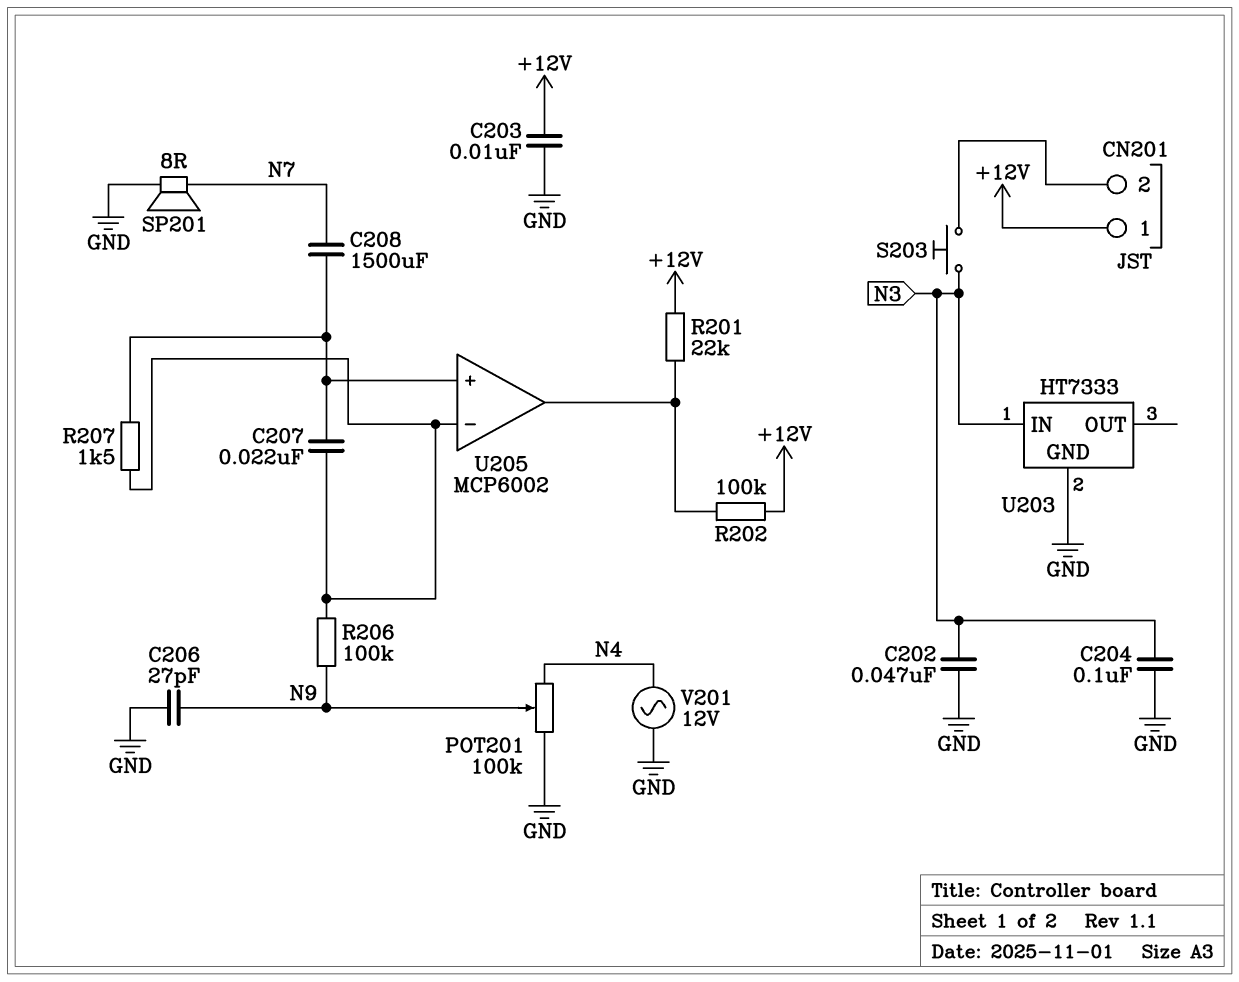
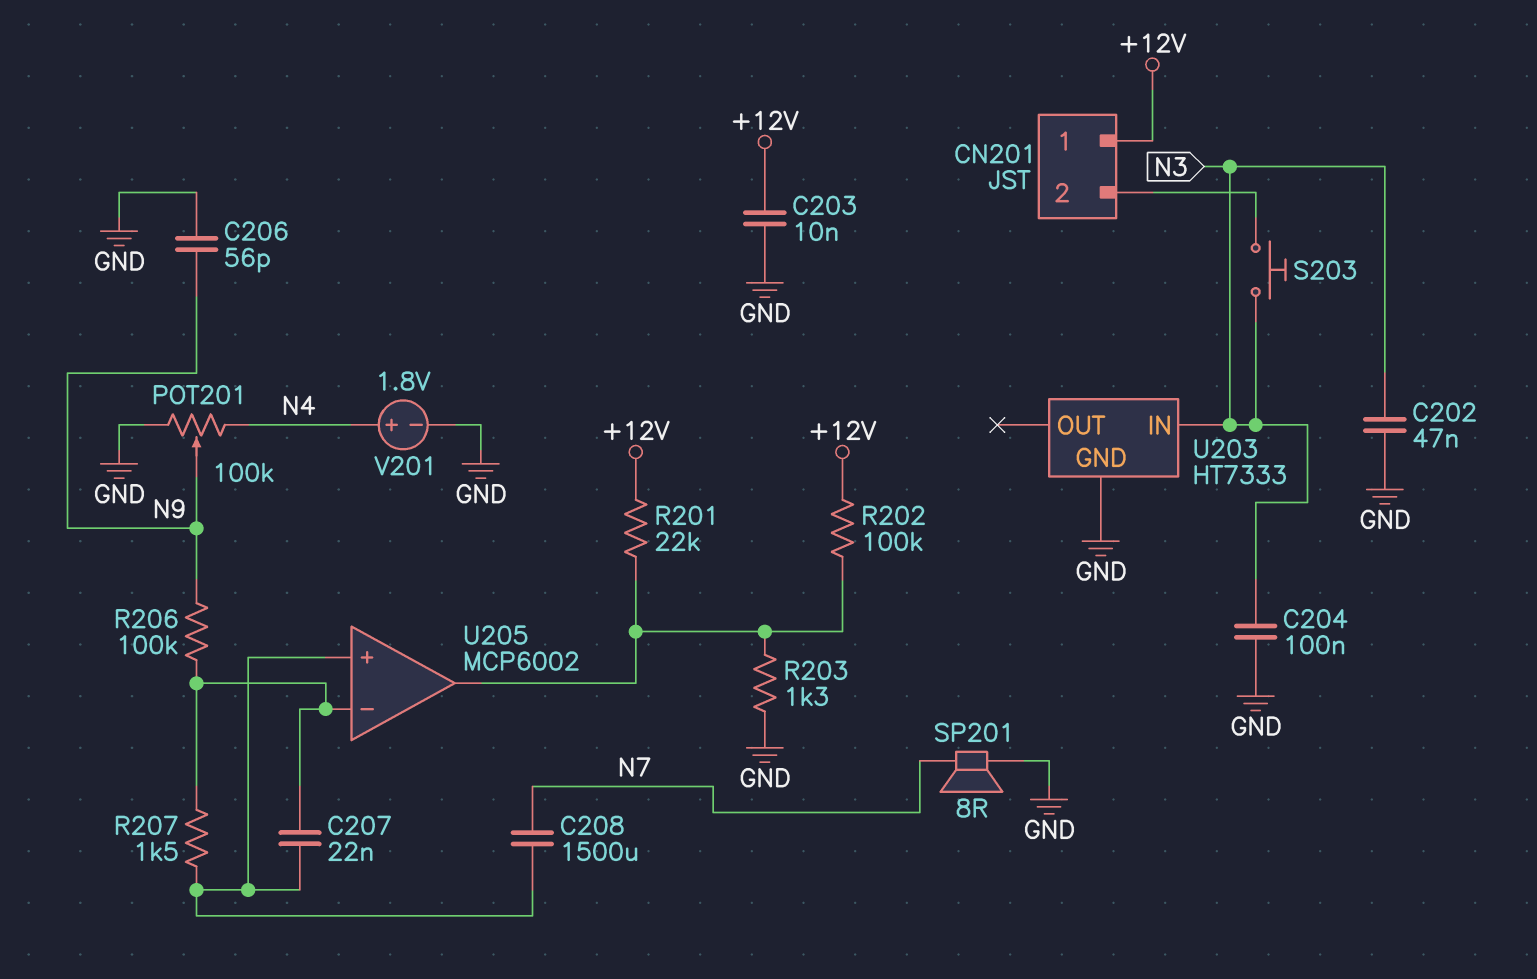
C206: 27pF (GND, N9) -> 56pF (GND, N9)
R203: none -> 1.3k (GND, U205/out)
V201: AC 12V (GND, N4) -> 1.8V (plus N4, minus GND)

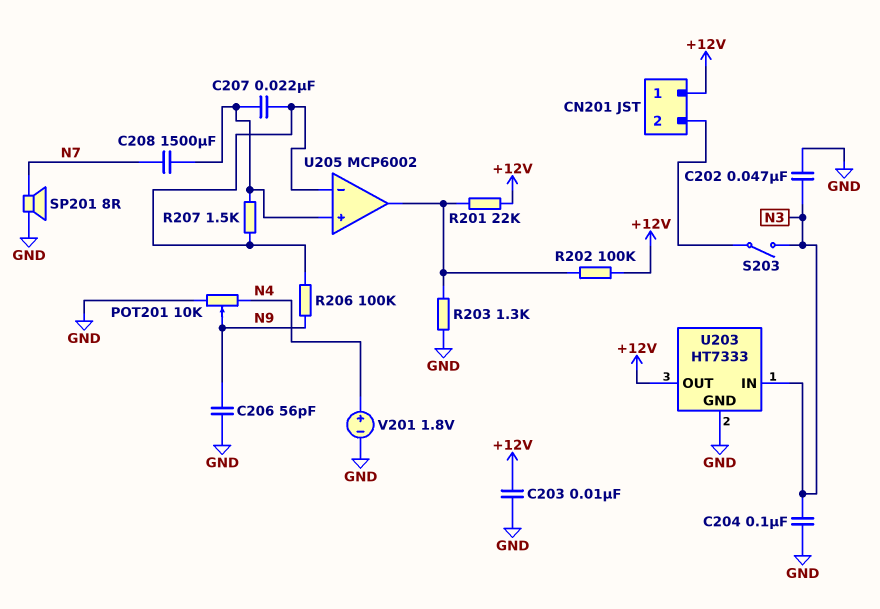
POT201: 100k (GND, N4, wiper N9) -> 10k (GND, N4, wiper N9)
S203: button (CN201/2, N3) -> switch (CN201/2, N3)
U203 pin OUT: none -> +12V

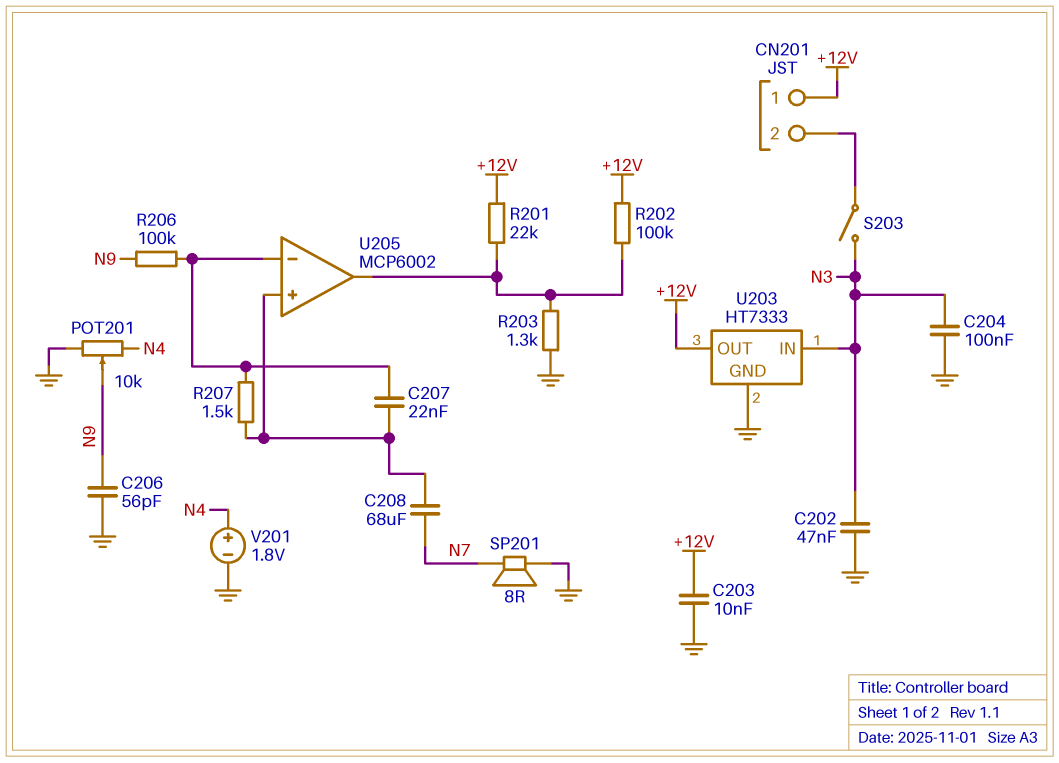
C208: 1500uF (N7, U205/in+) -> 68uF (N7, U205/in+)

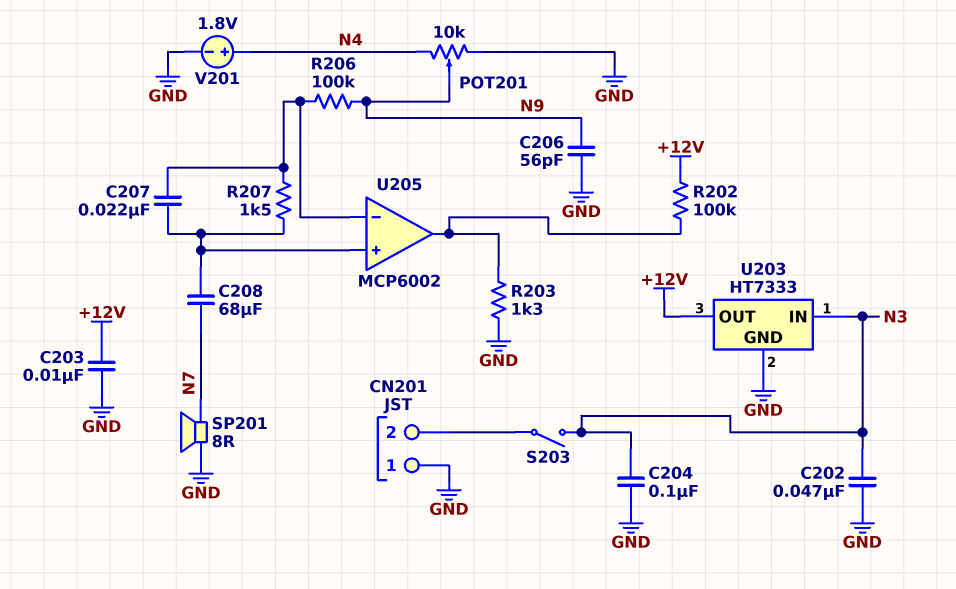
CN201 pin 1: +12V -> GND
R201: 22k (+12V, U205/out) -> none

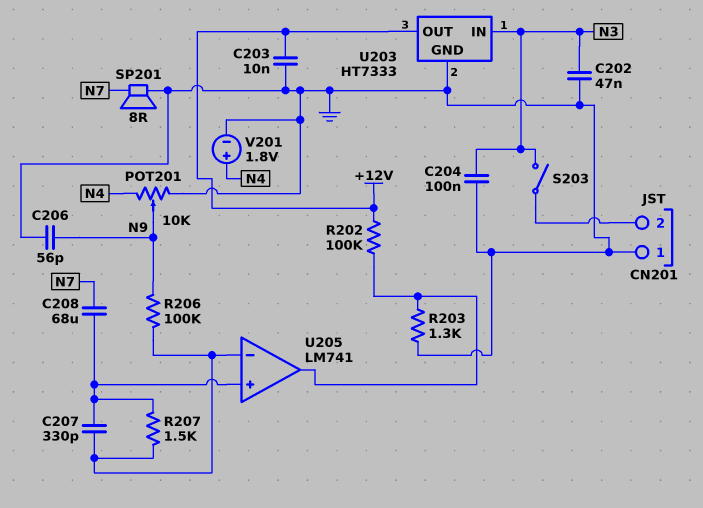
C207: 22nF (U205/in+, U205/in-) -> 330pF (U205/in+, U205/in-)
U205: MCP6002 -> LM741

